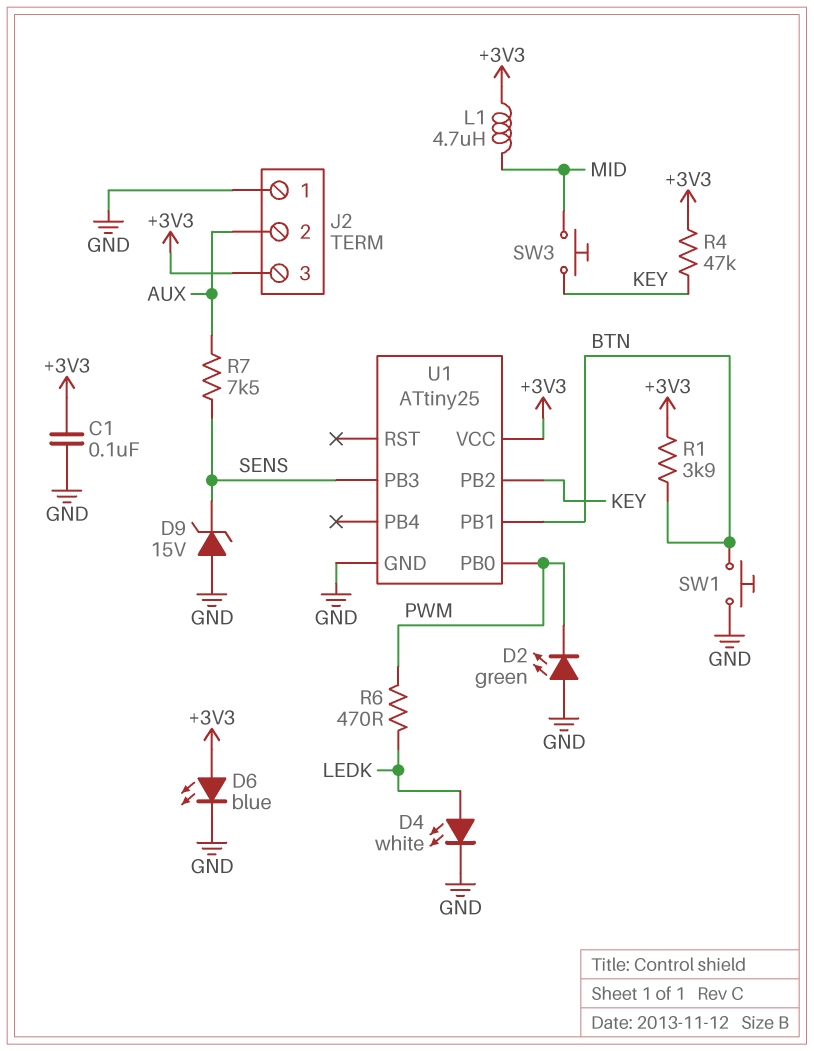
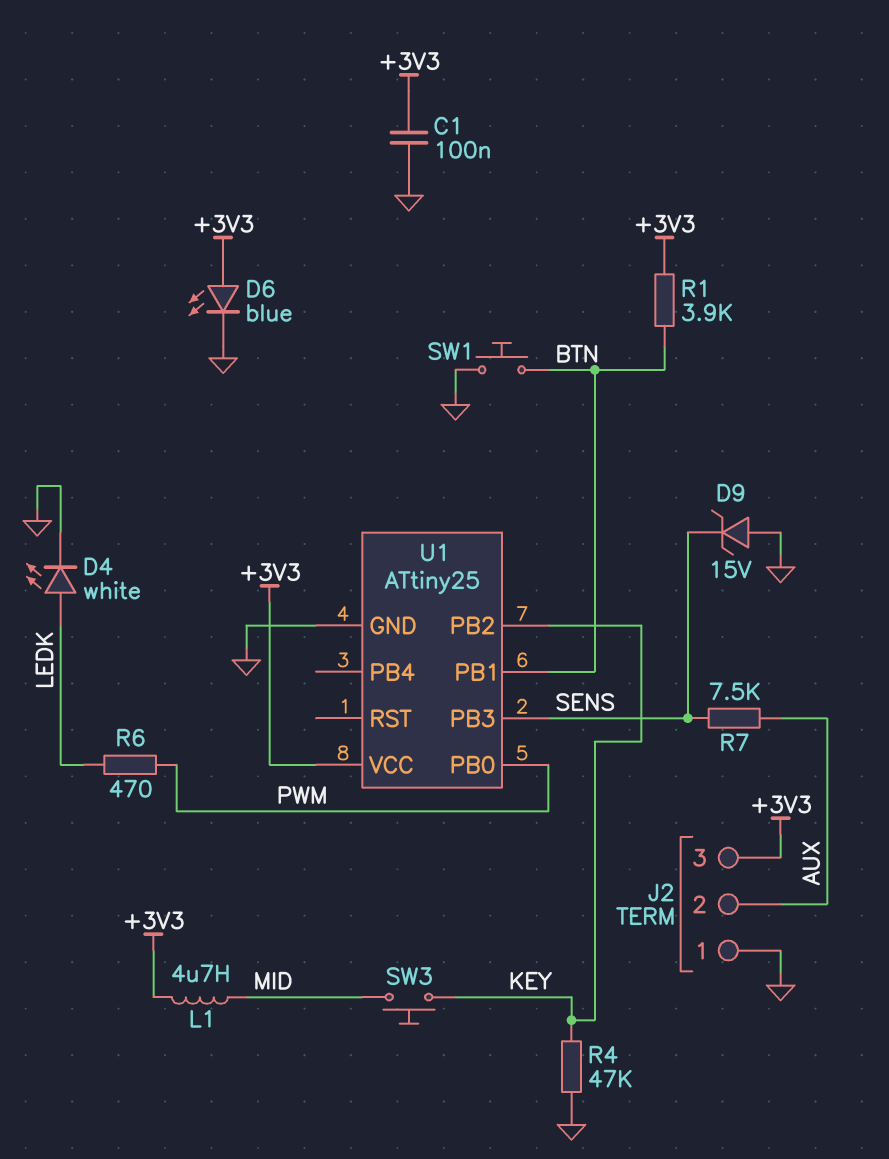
D2: LED green (A GND, K PWM) -> none
R4: 47k (+3V3, KEY) -> 47k (GND, KEY)

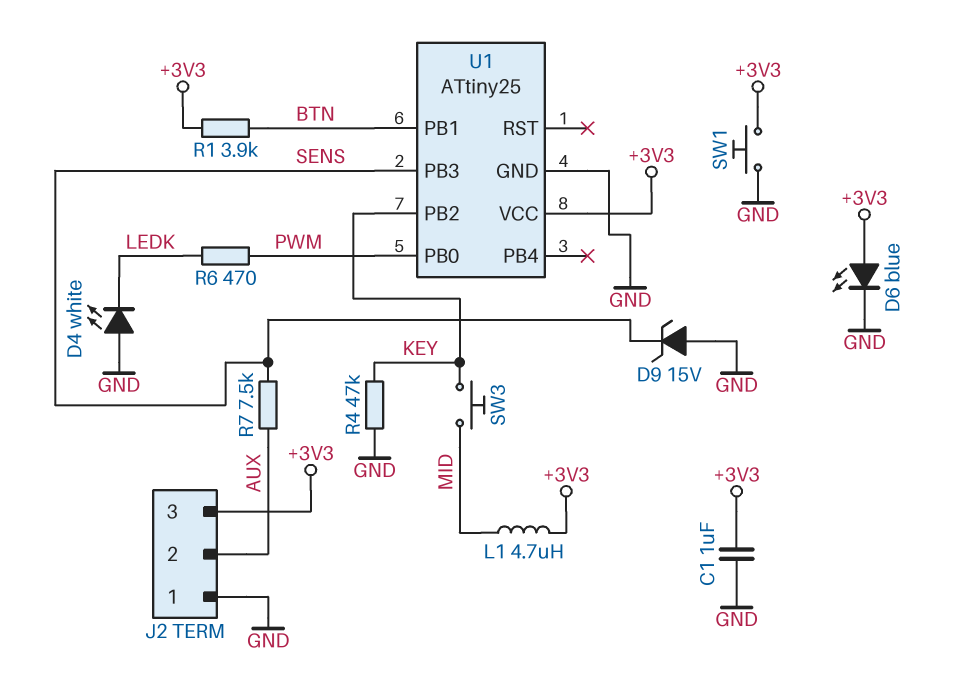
C1: 100nF (+3V3, GND) -> 1uF (+3V3, GND)
D4: LED white (A LEDK, K GND) -> LED white (A GND, K LEDK)
SW1: button (BTN, GND) -> button (+3V3, GND)

